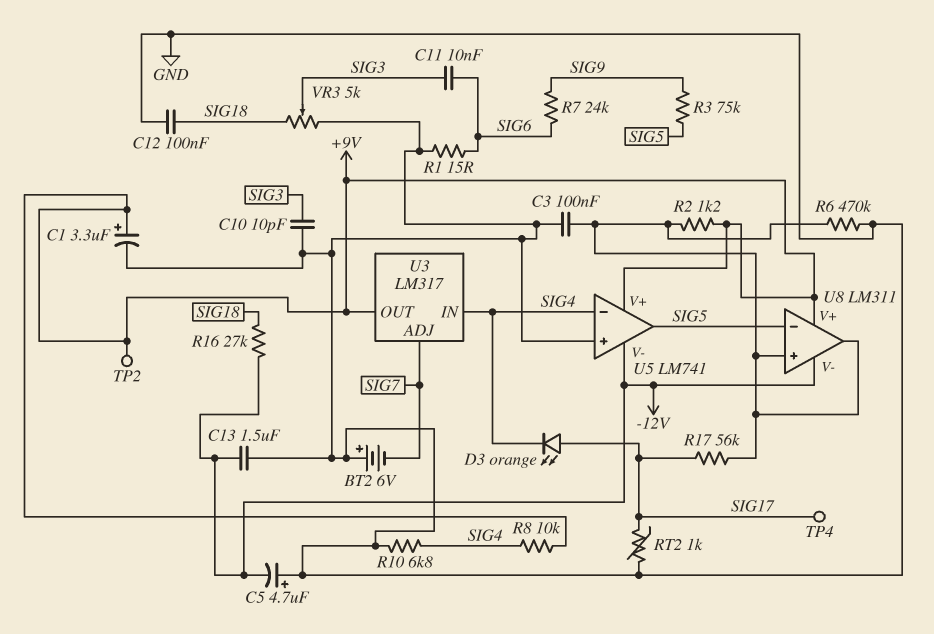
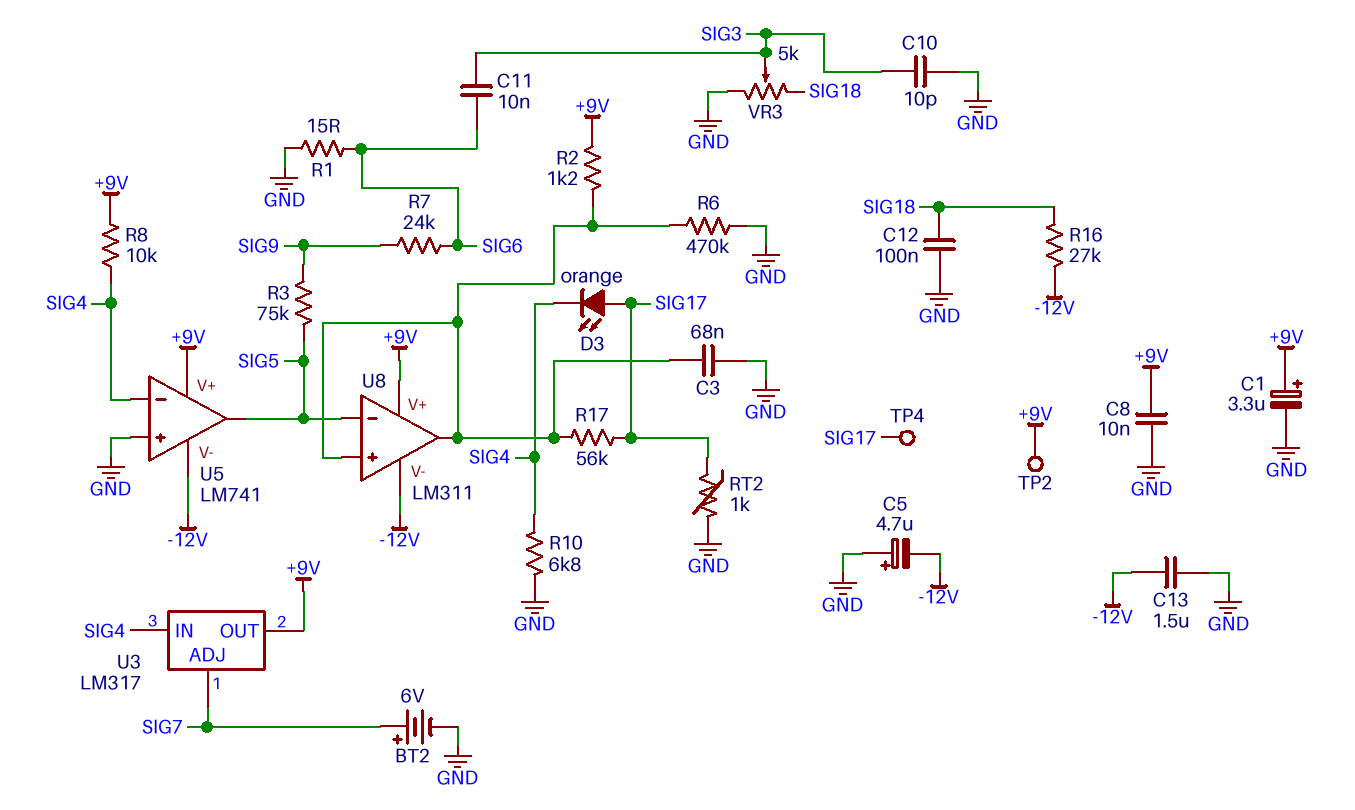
BT2: 6V (plus GND, minus SIG7) -> 6V (plus SIG7, minus GND)
C3: 100nF (GND, U8/in+) -> 68nF (GND, U8/in+)
C8: none -> 10nF (+9V, GND)

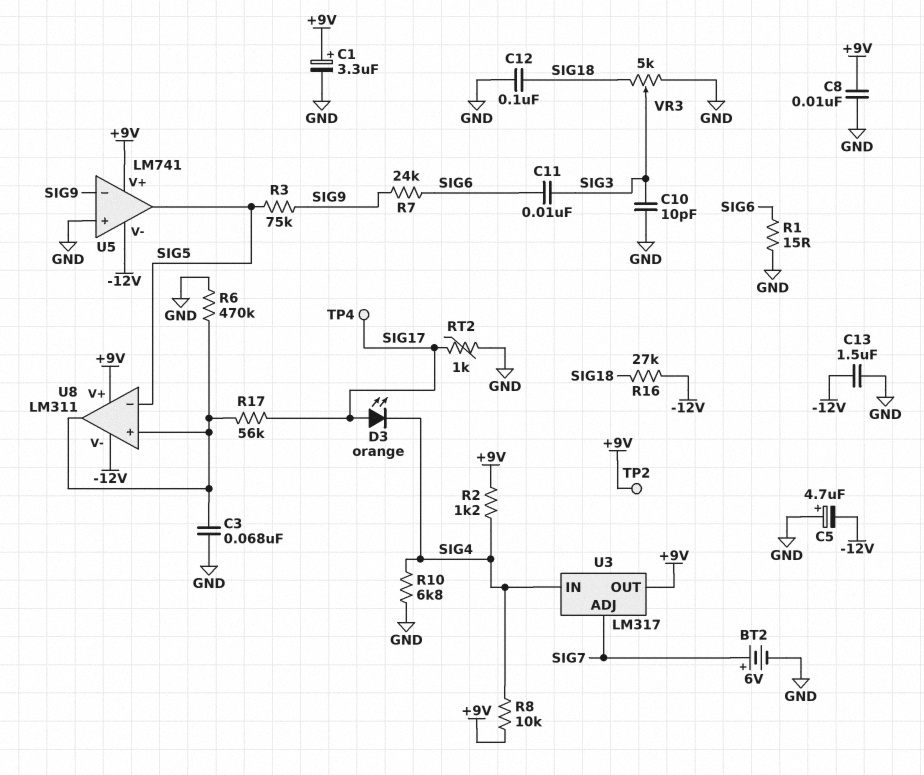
R2: 1.2k (+9V, U8/in+) -> 1.2k (+9V, SIG4)
U5 pin in-: SIG4 -> SIG9

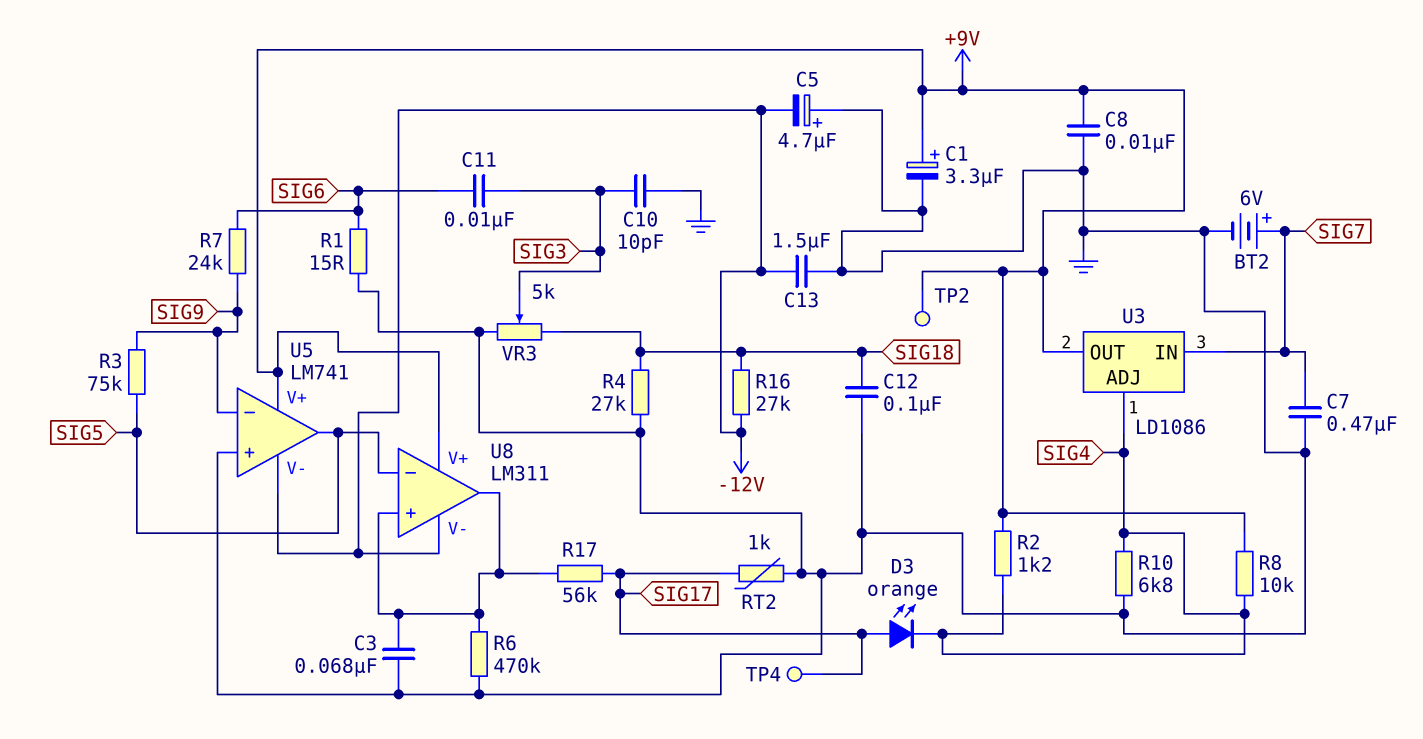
C7: none -> 470nF (GND, SIG7)
R4: none -> 27k (GND, SIG18)
U3: LM317 -> LD1086
U3 pin ADJ: SIG7 -> SIG4
U3 pin IN: SIG4 -> SIG7

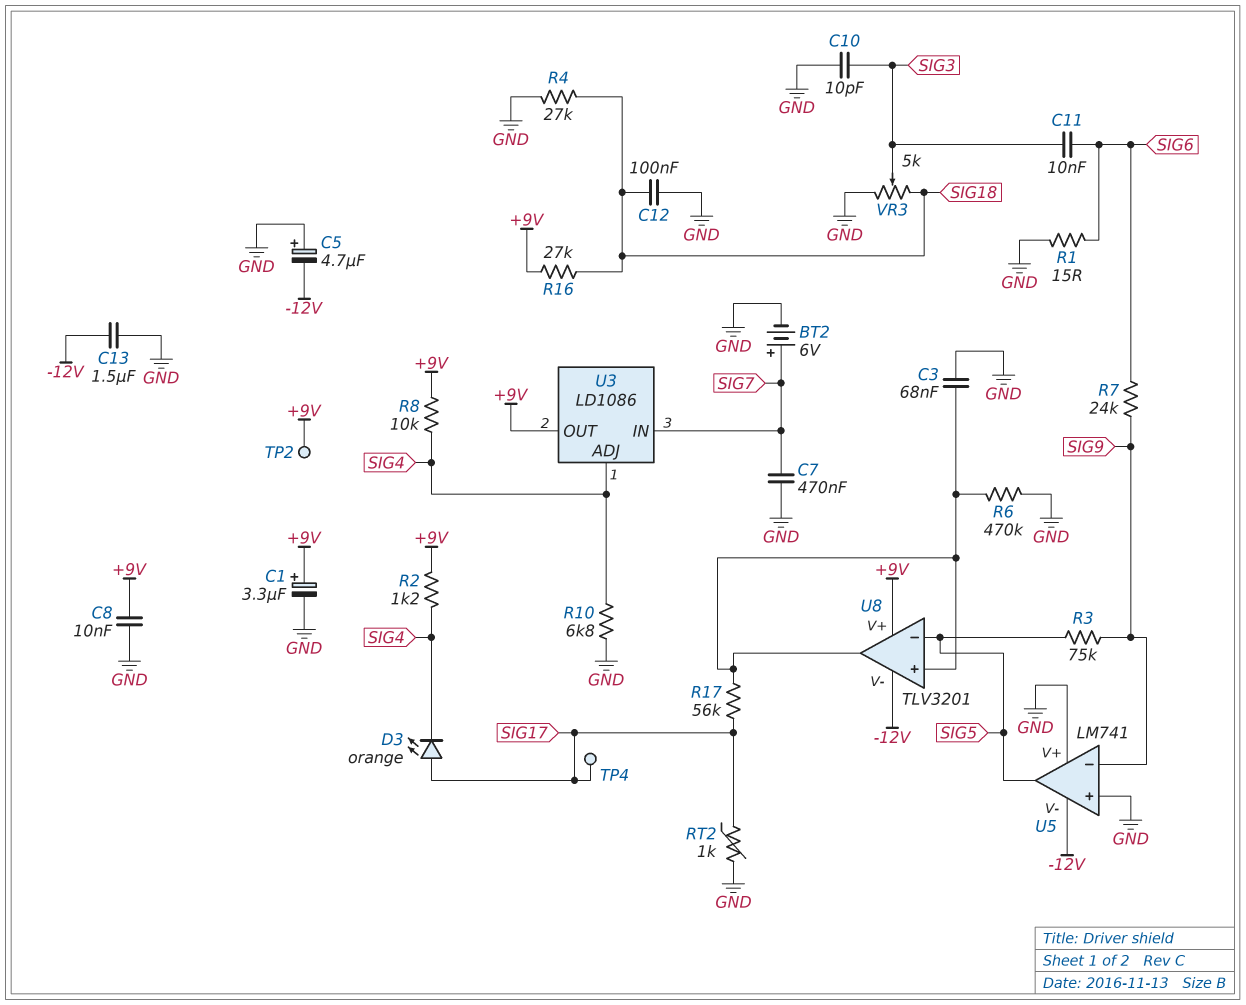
R16: 27k (-12V, SIG18) -> 27k (+9V, SIG18)
U5 pin V+: +9V -> GND
U8: LM311 -> TLV3201

